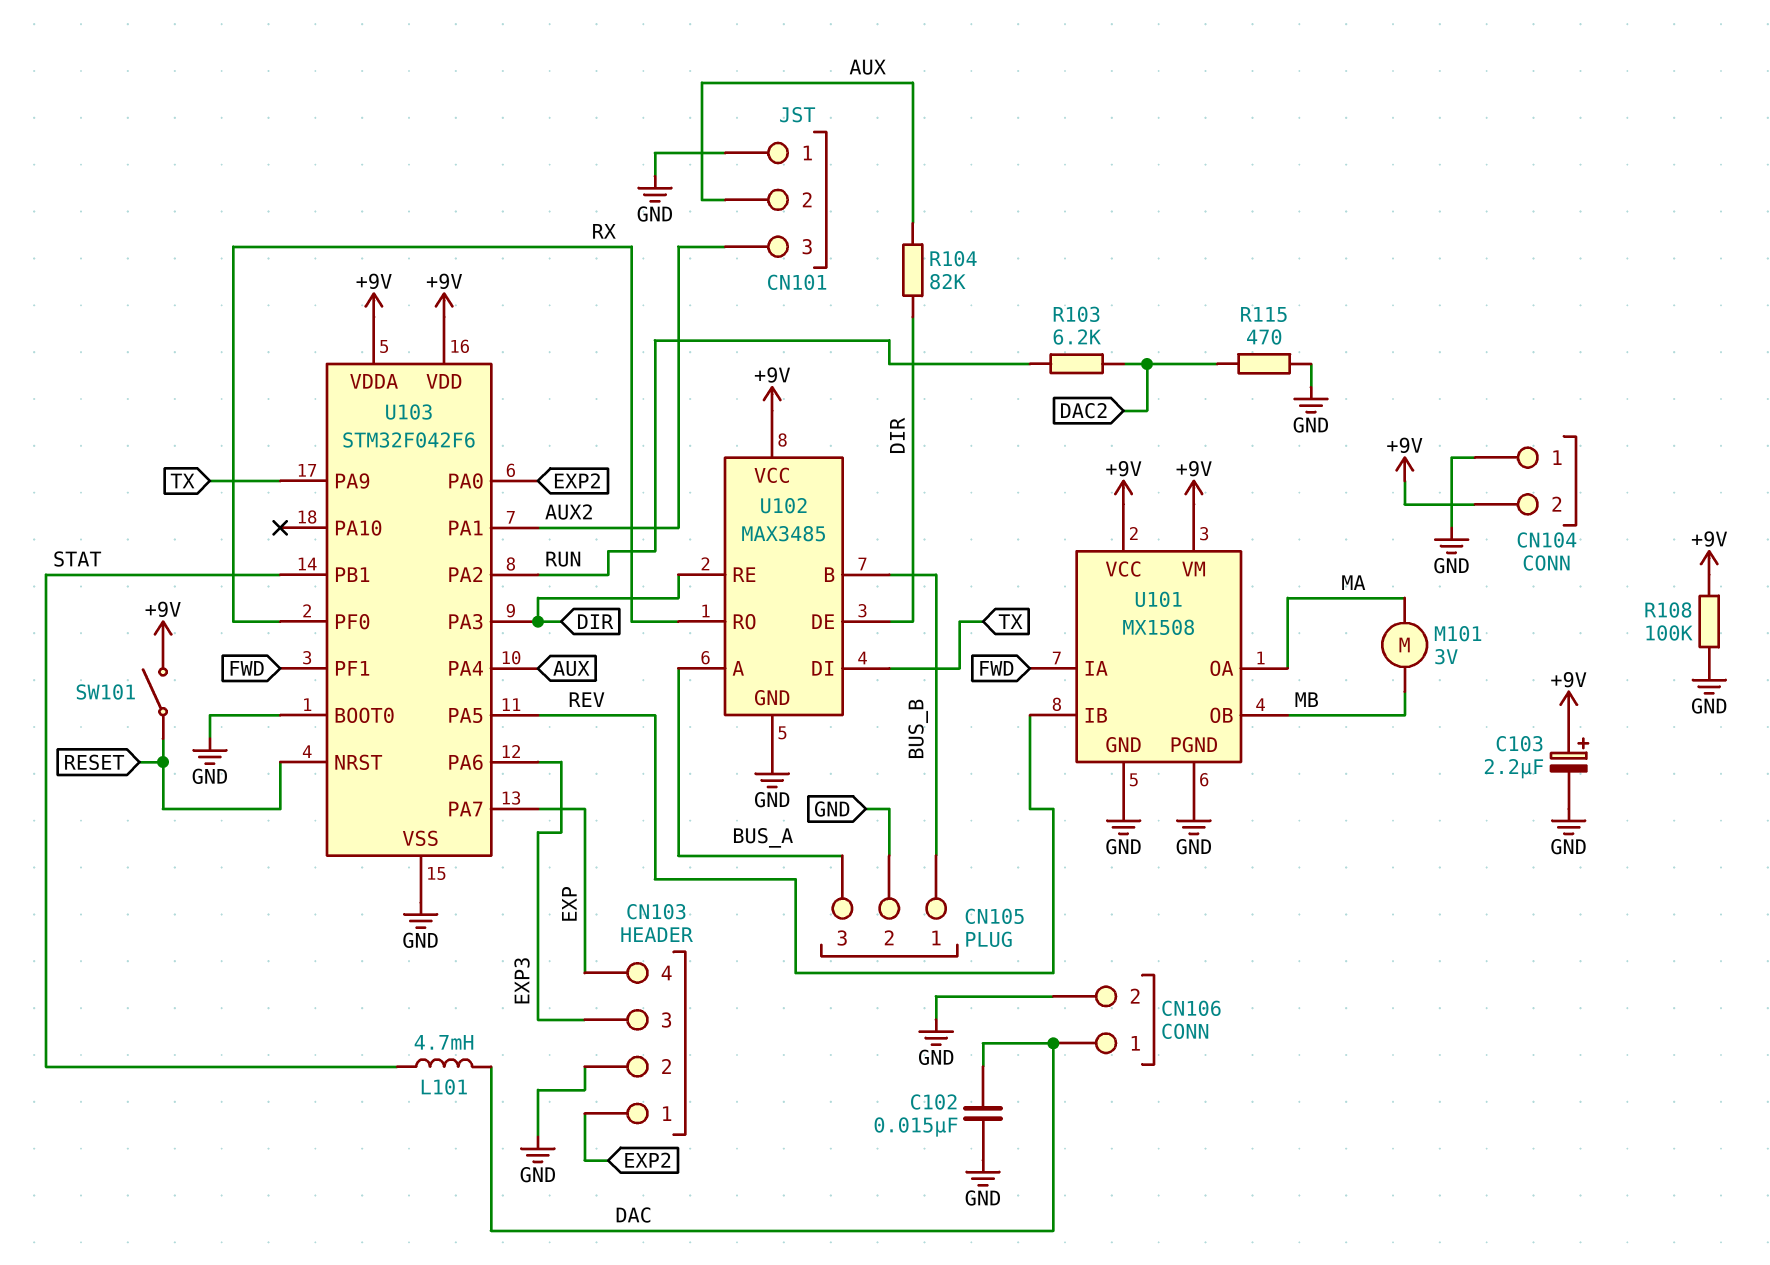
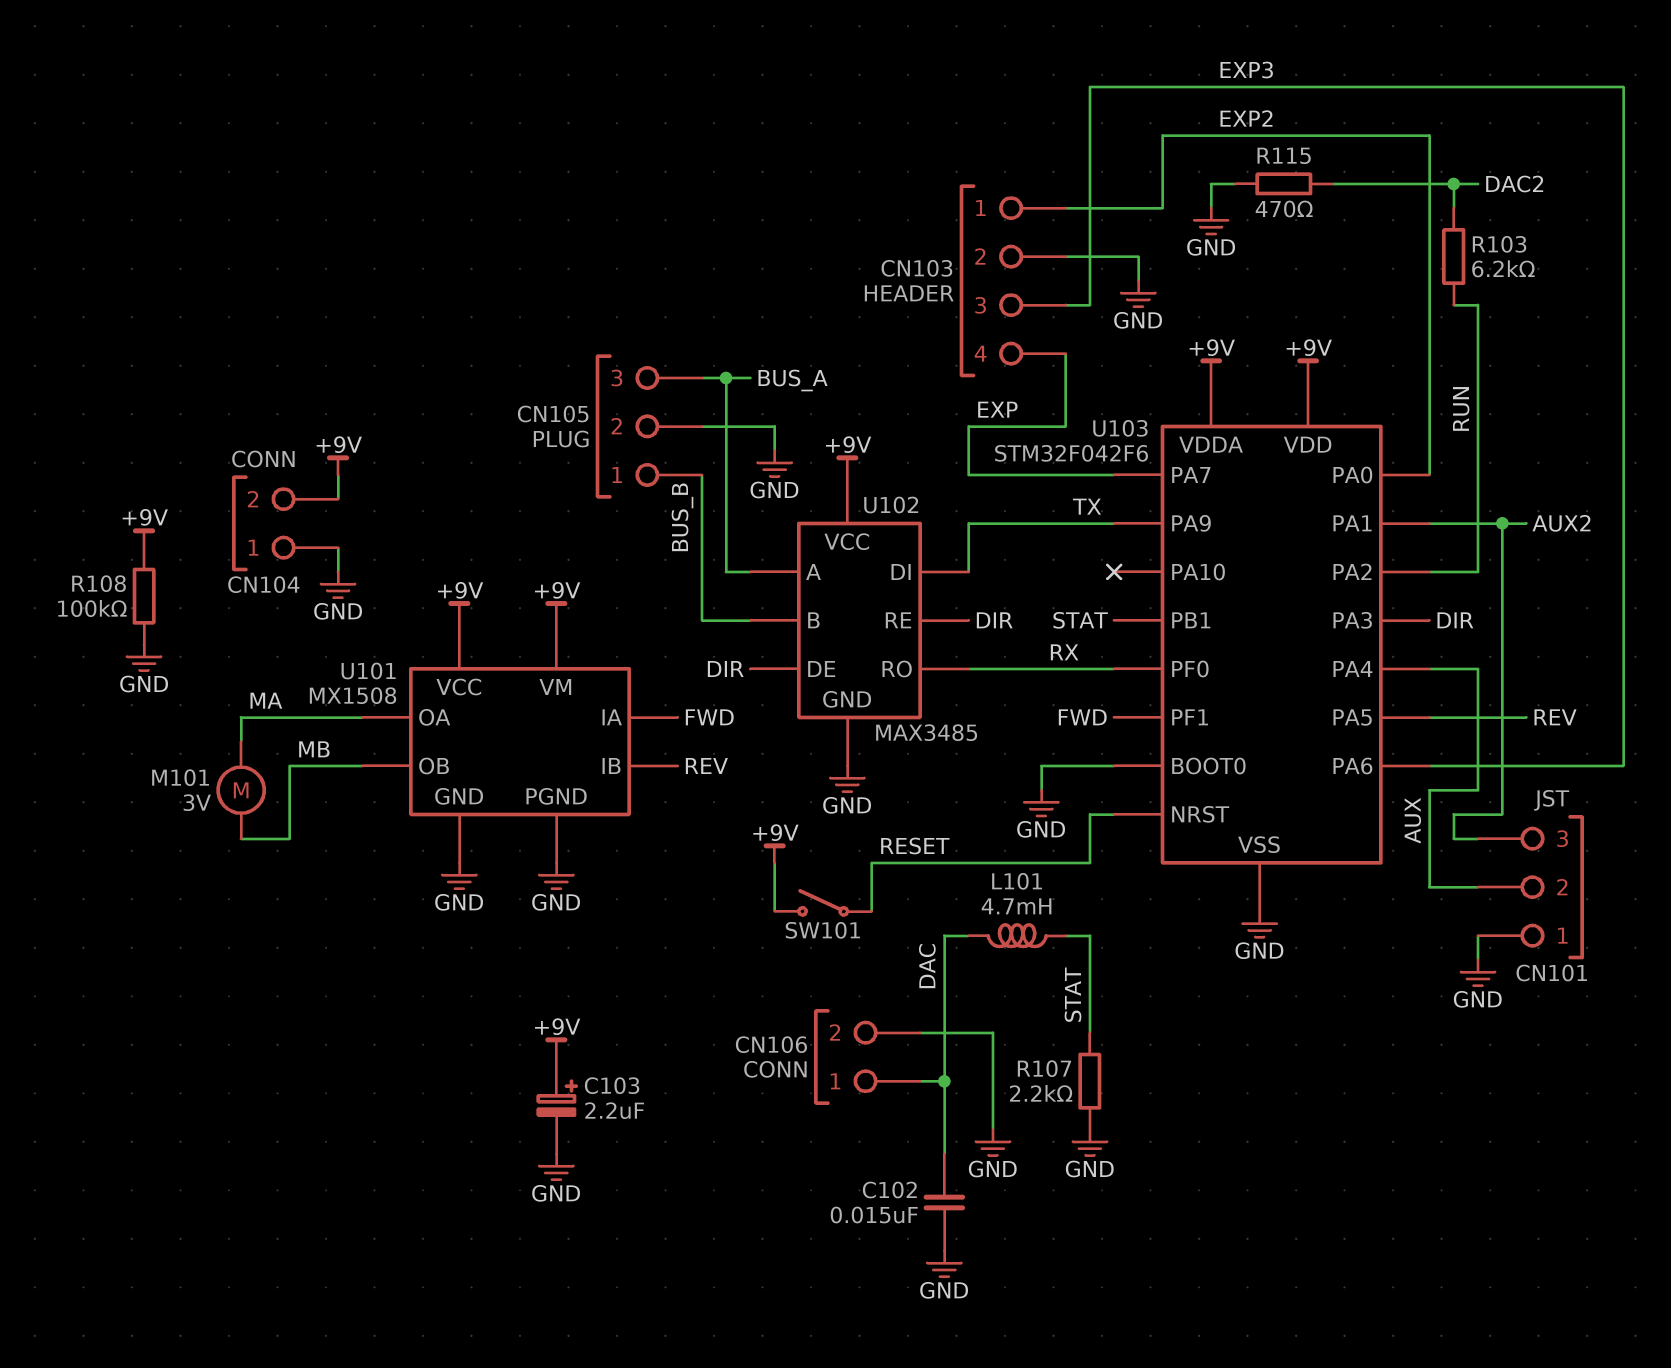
R104: 82k (AUX, DIR) -> none
R107: none -> 2.2k (GND, STAT)

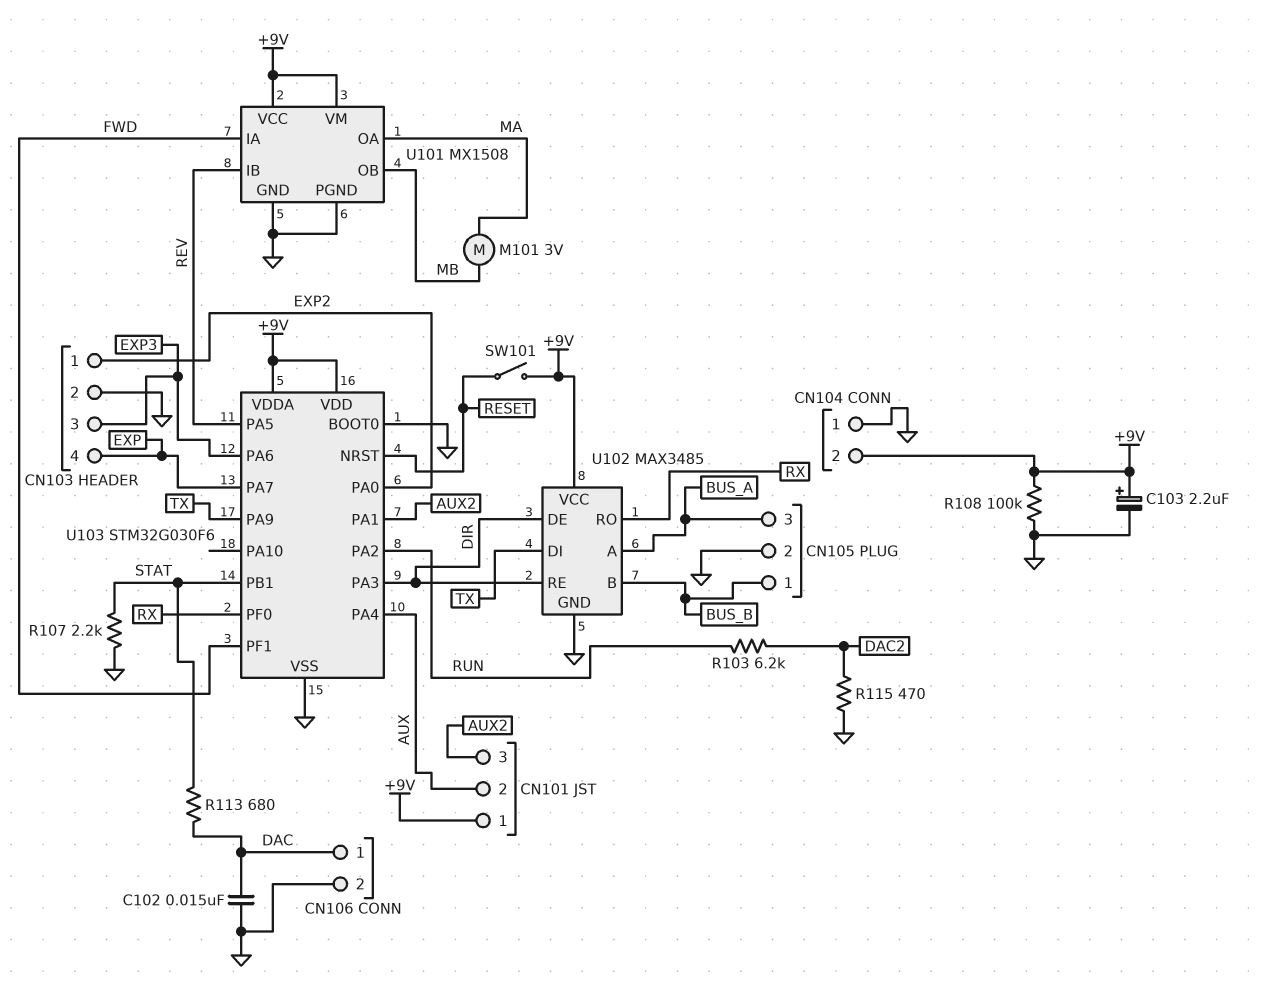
CN101 pin 1: GND -> +9V
L101: 4.7mH (DAC, STAT) -> none
R113: none -> 680 (DAC, STAT)
U103: STM32F042F6 -> STM32G030F6

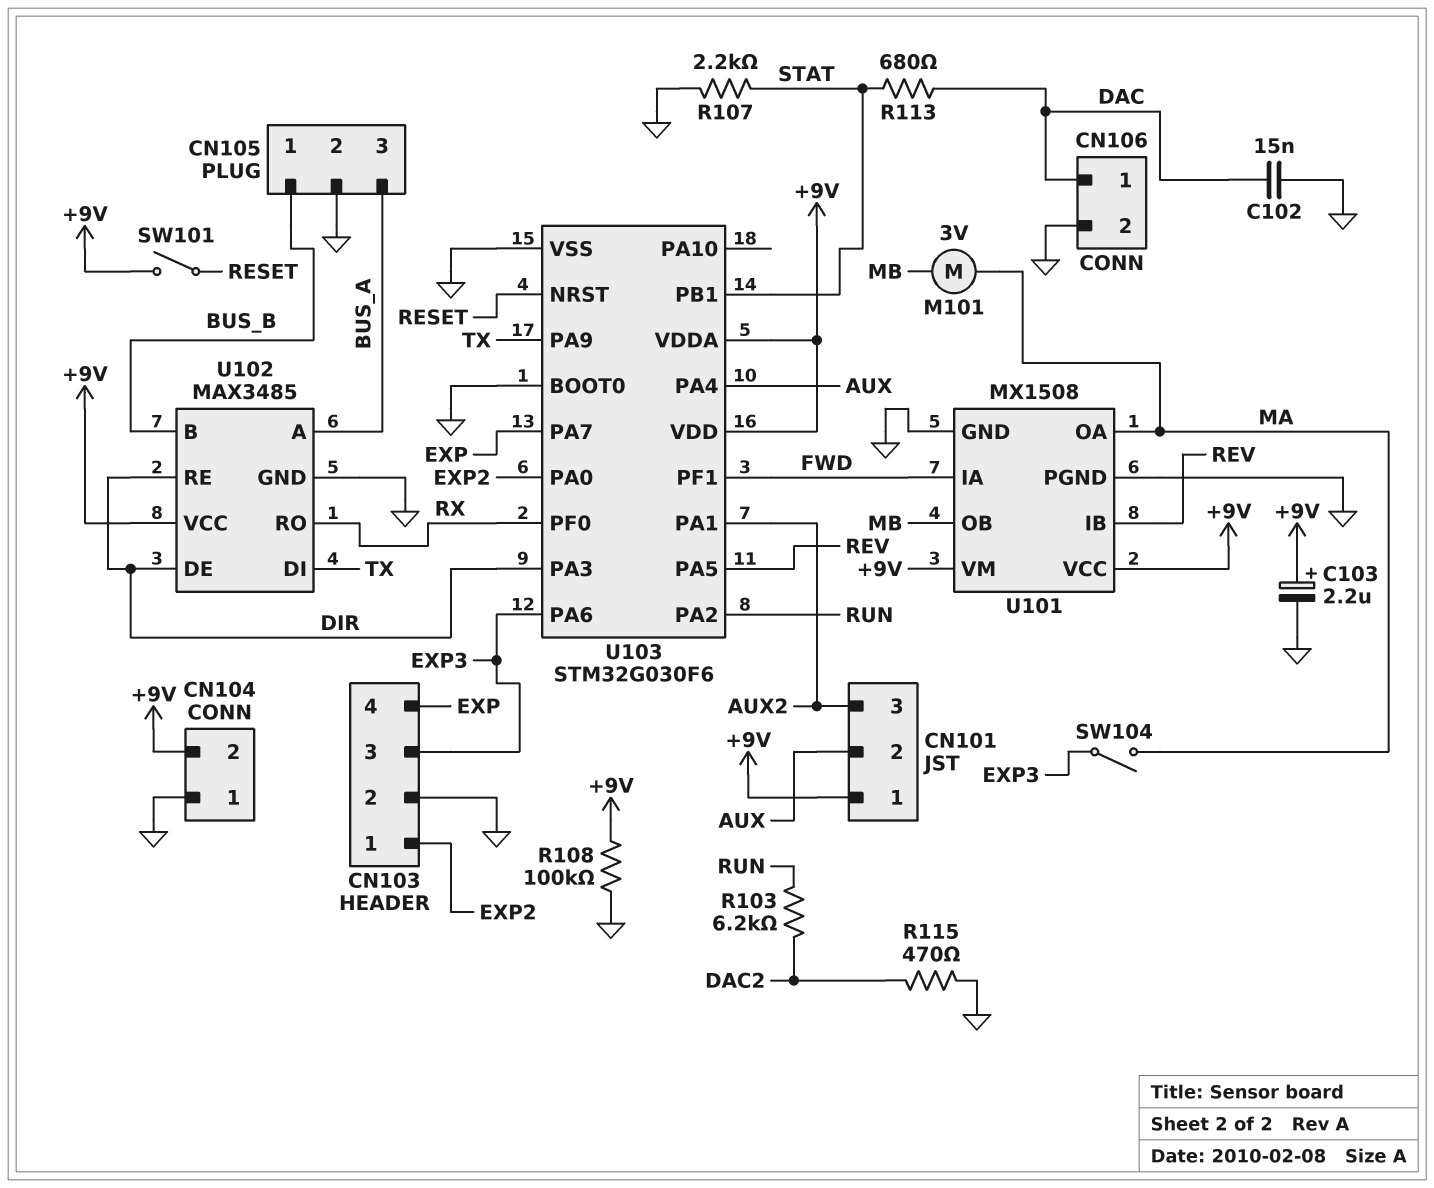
SW104: none -> switch (EXP3, MA)

